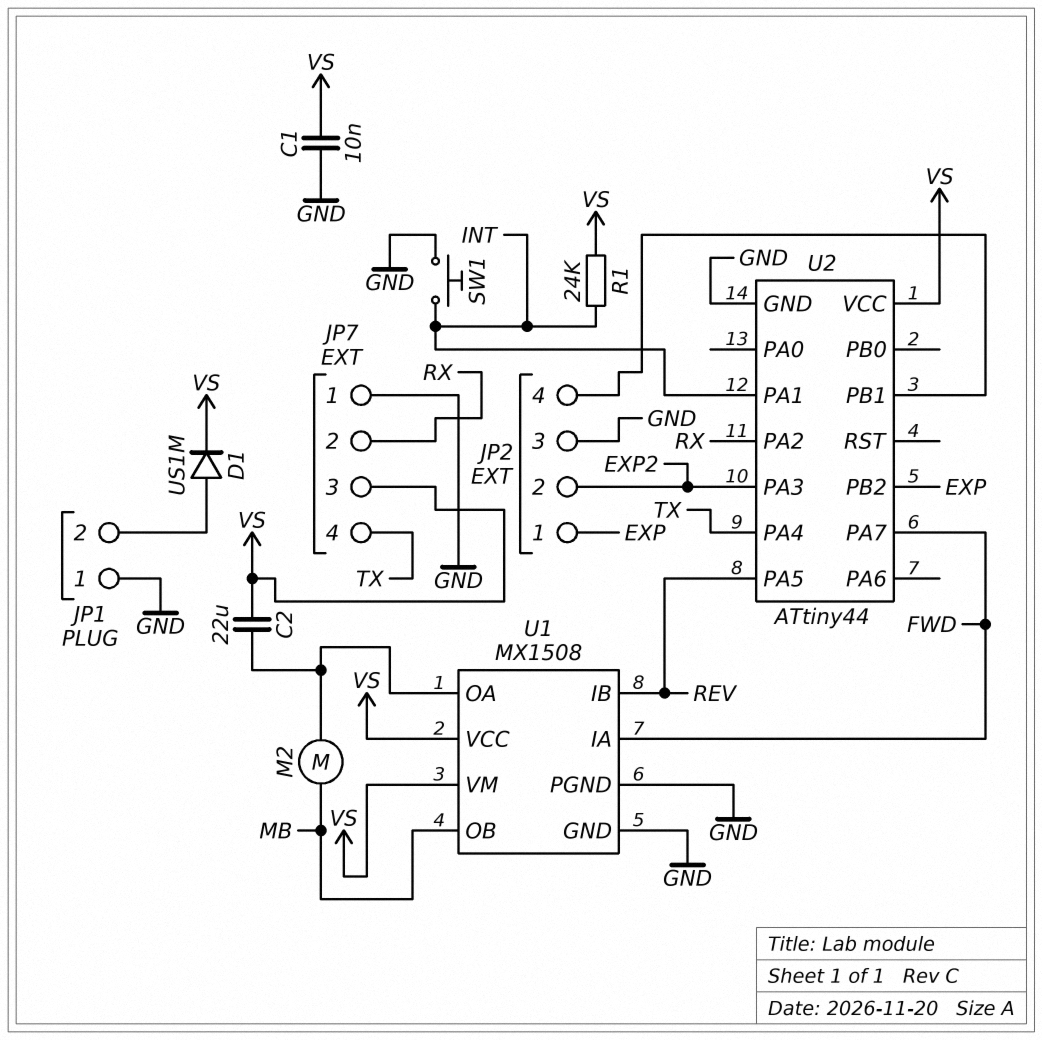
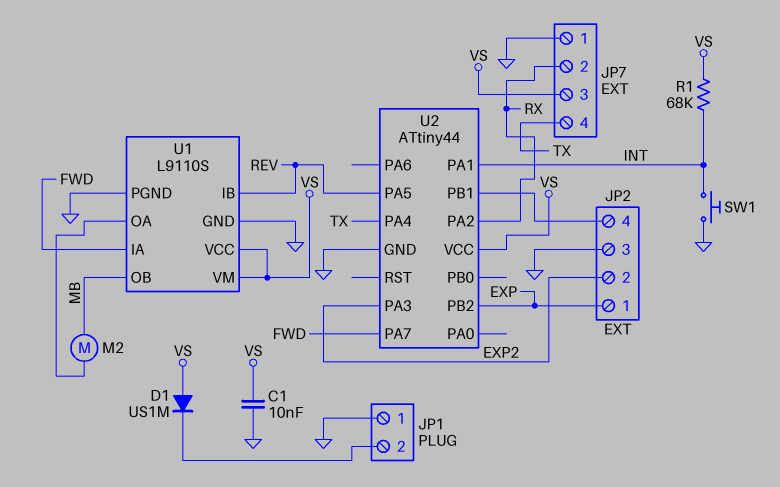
C2: 22uF (U1/OA, VS) -> none
D1: diode US1M (A JP1/2, K VS) -> diode US1M (A VS, K JP1/2)
R1: 24k (INT, VS) -> 68k (INT, VS)
U1: MX1508 -> L9110S

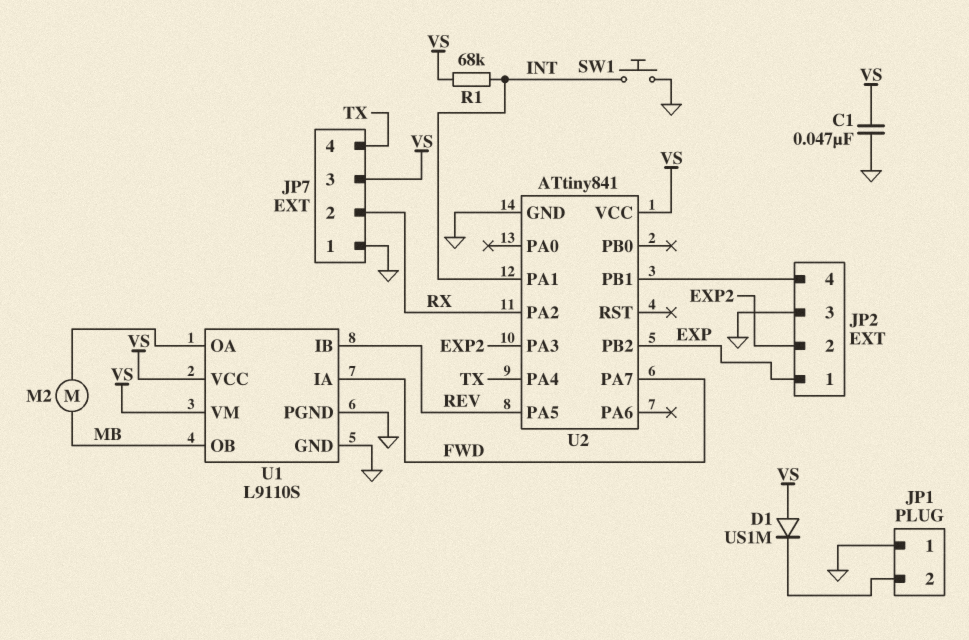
C1: 10nF (GND, VS) -> 47nF (GND, VS)
U2: ATtiny44 -> ATtiny841

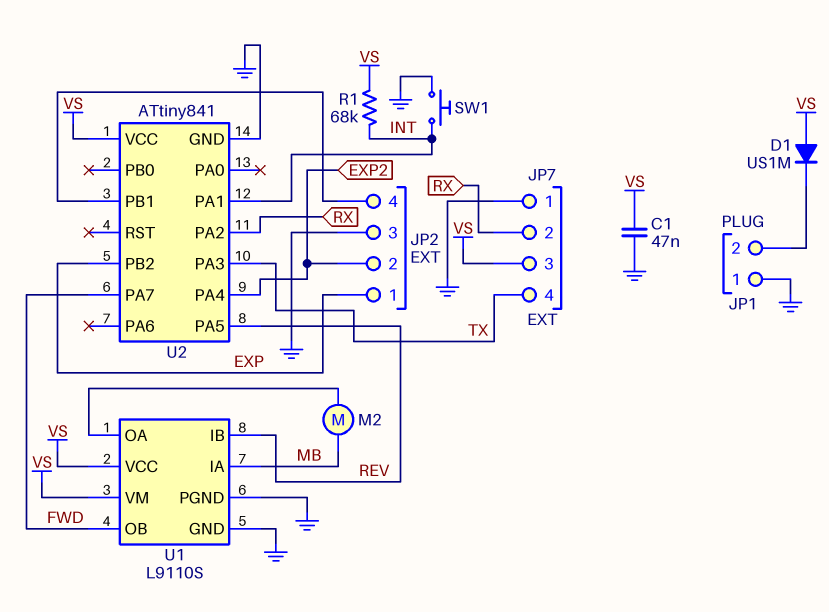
U1 pin IA: FWD -> MB
U1 pin OB: MB -> FWD
U2 pin PA3: EXP2 -> TX
U2 pin PA4: TX -> EXP2

